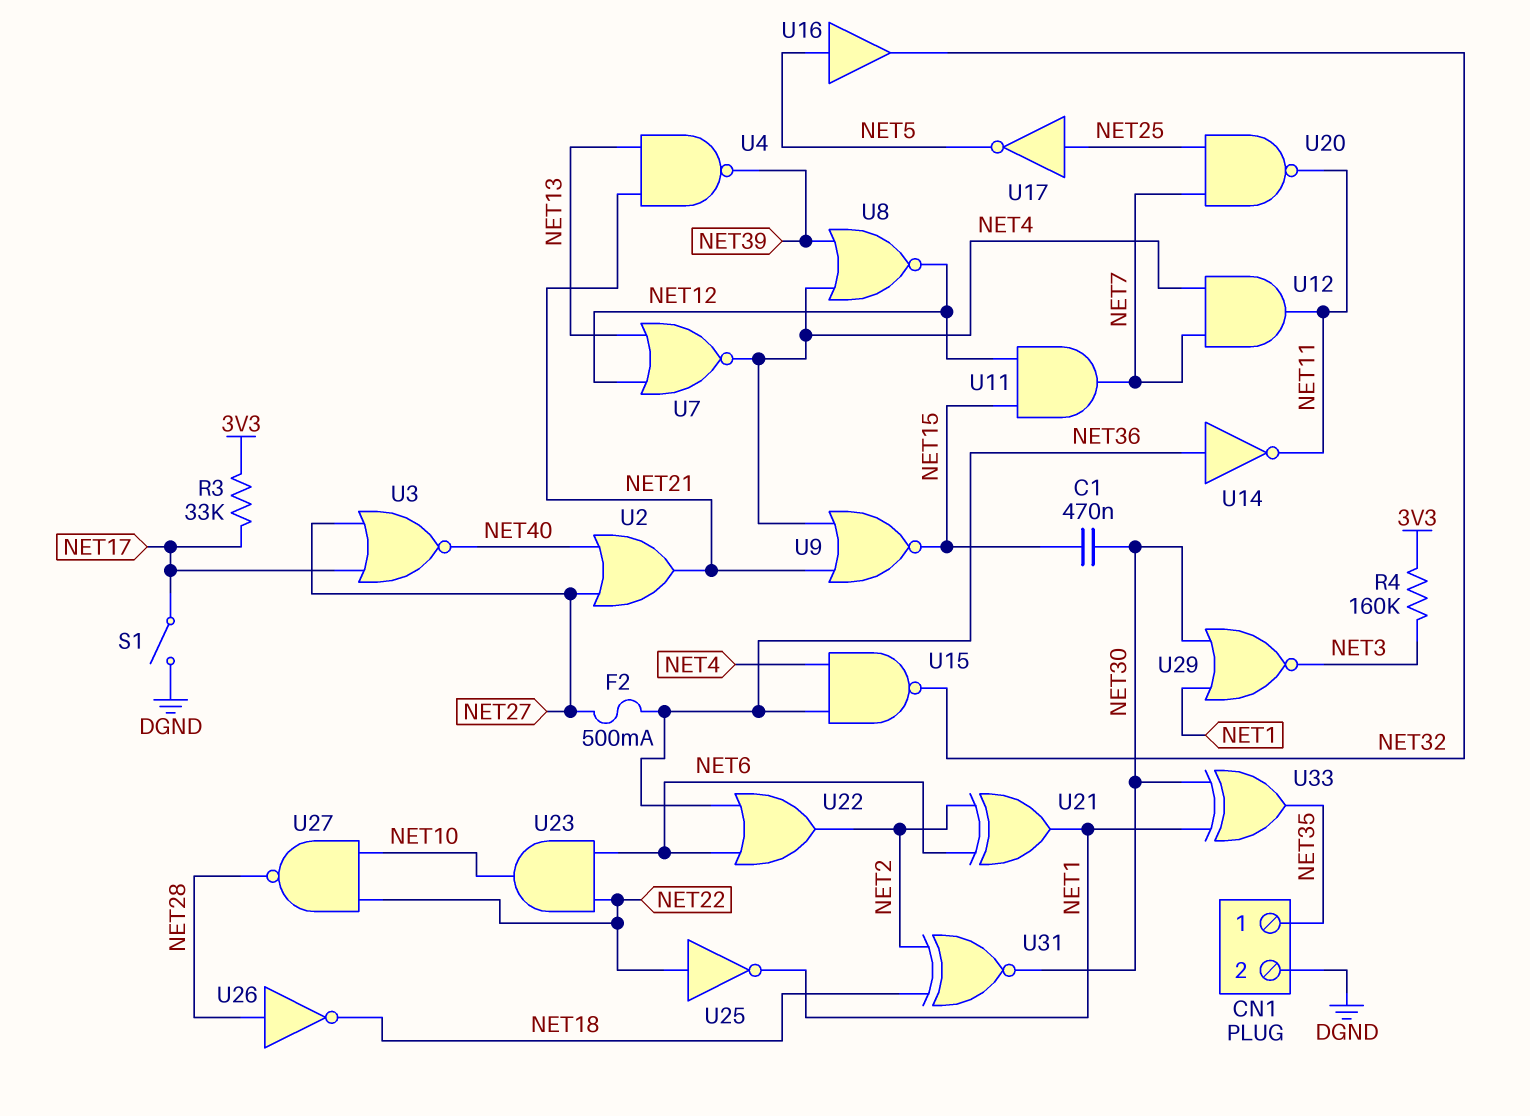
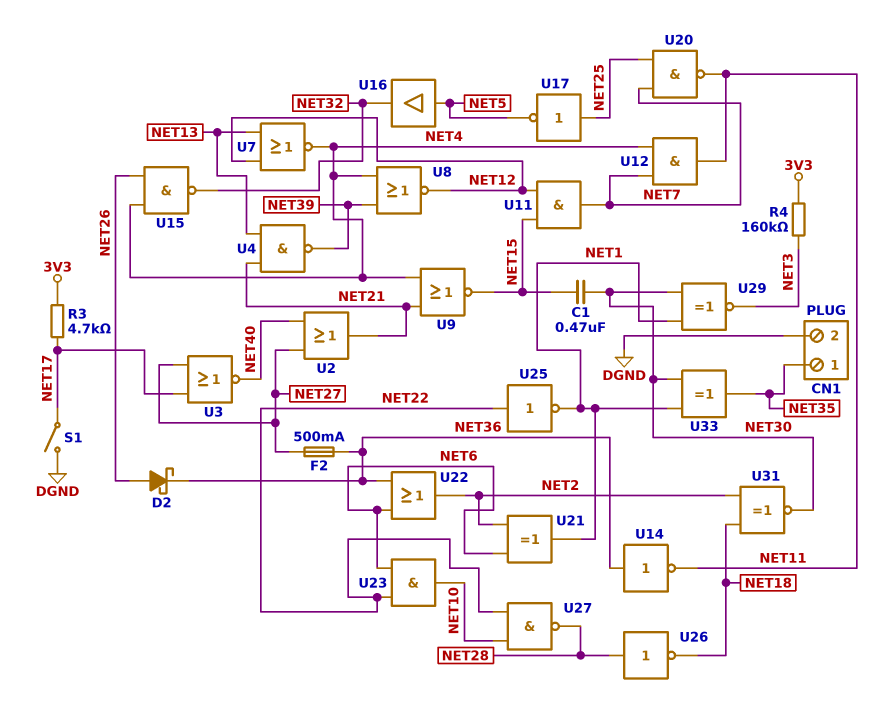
D2: none -> schottky (A NET26, K NET36)
R3: 33k (3V3, NET17) -> 4.7k (3V3, NET17)
U15: NAND (in NET4, in NET36, out NET32) -> NAND (in NET4, in NET26, out NET32)
U29: NOR (in NET1, in NET30, out NET3) -> XNOR (in NET1, in NET30, out NET3)

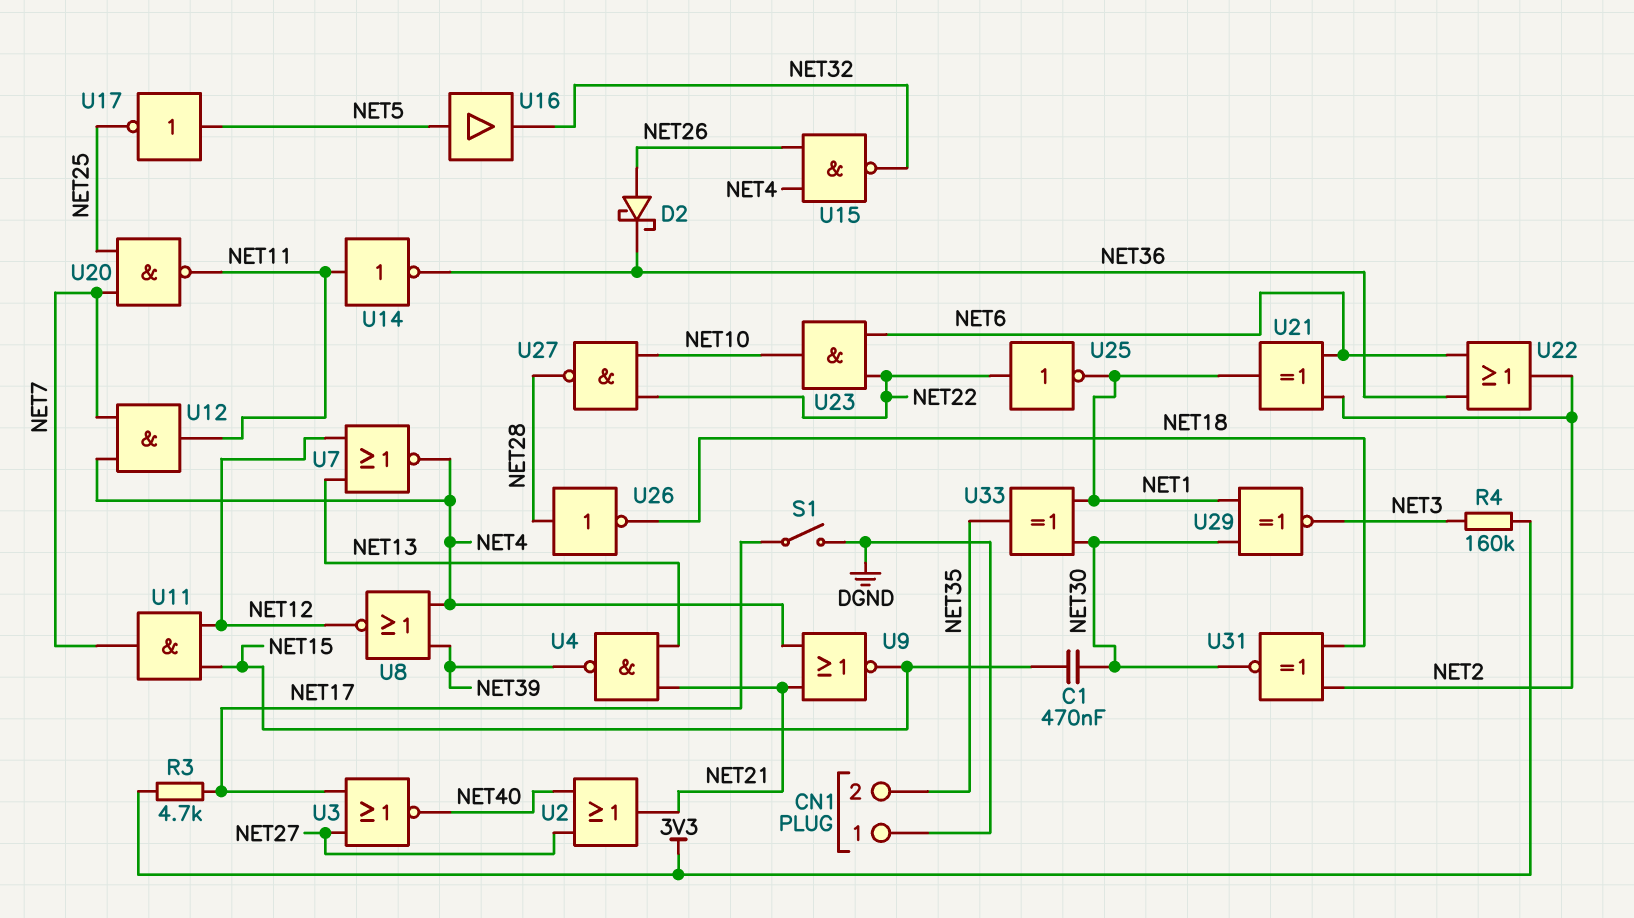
CN1 pin 1: NET35 -> DGND
CN1 pin 2: DGND -> NET35
F2: 500mA (NET27, NET36) -> none
U14: NOT (in NET36, out NET11) -> NOT (in NET11, out NET36)
U17: NOT (in NET25, out NET5) -> NOT (in NET5, out NET25)

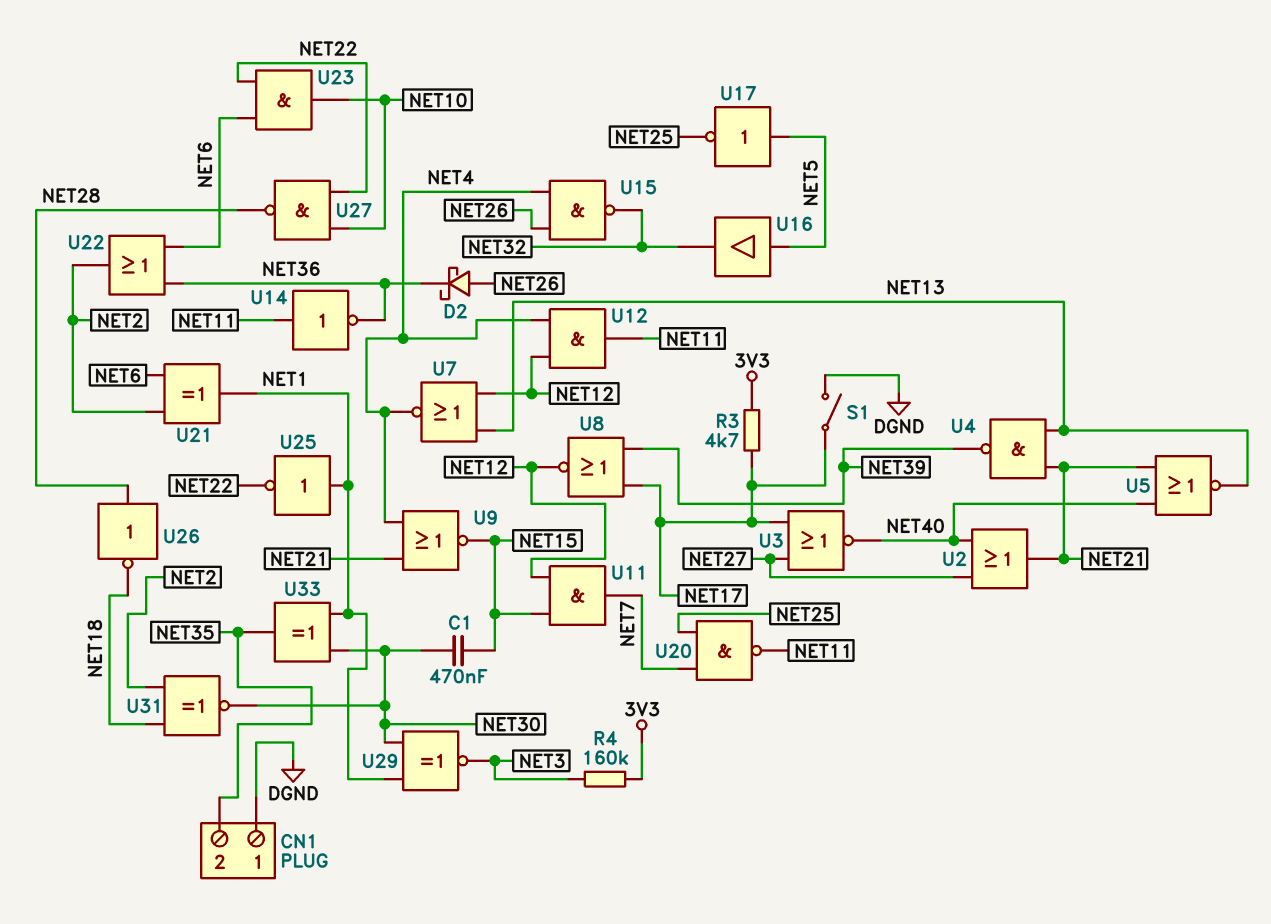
U5: none -> NOR (in NET21, in NET40, out NET13)
U8: NOR (in NET4, in NET39, out NET12) -> NOR (in NET17, in NET39, out NET12)
U12: AND (in NET4, in NET7, out NET11) -> AND (in NET4, in NET12, out NET11)
U25: NOT (in NET22, out NET1) -> NOT (in NET1, out NET22)

